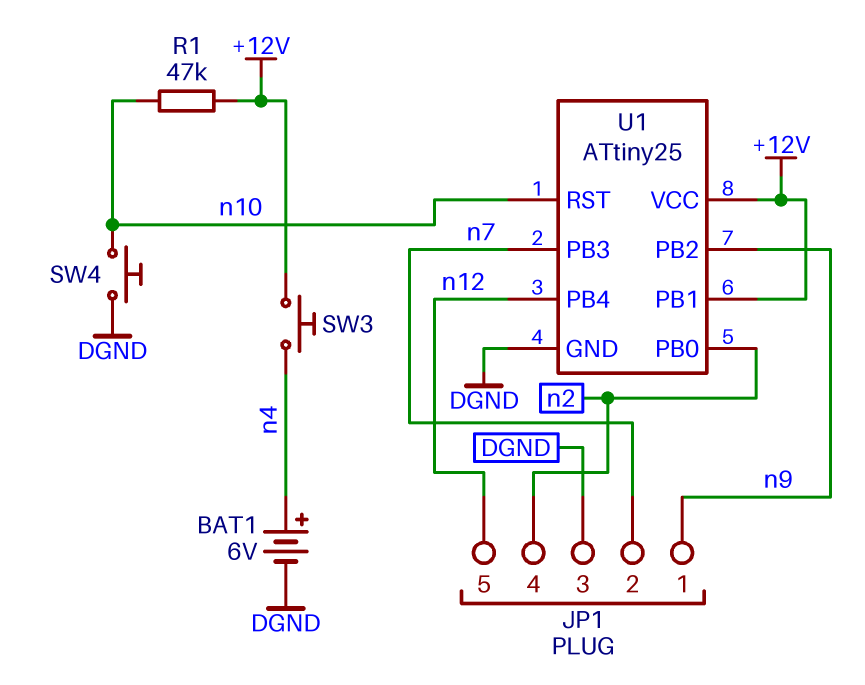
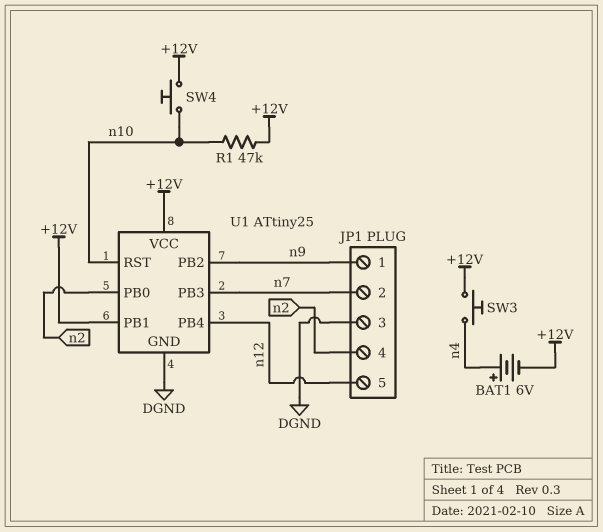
BAT1: 6V (plus n4, minus DGND) -> 6V (plus n4, minus +12V)
SW4: button (DGND, n10) -> button (+12V, n10)

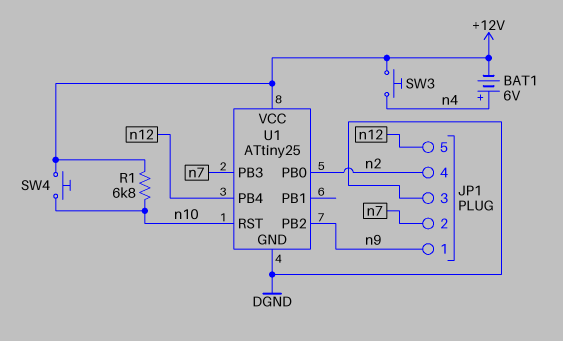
R1: 47k (+12V, n10) -> 6.8k (+12V, n10)
U1 pin PB1: +12V -> none

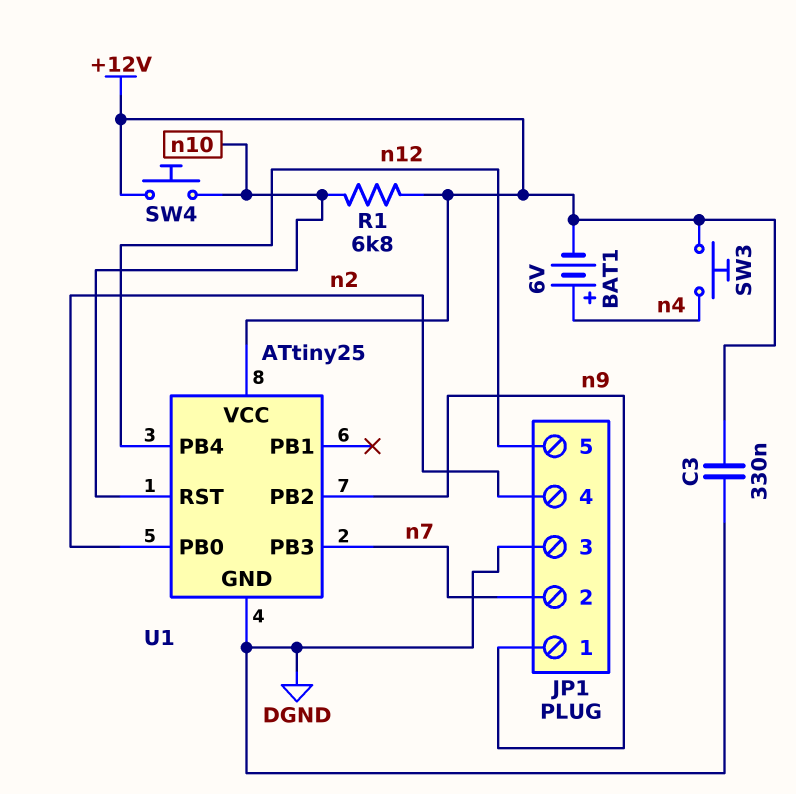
C3: none -> 330nF (+12V, DGND)

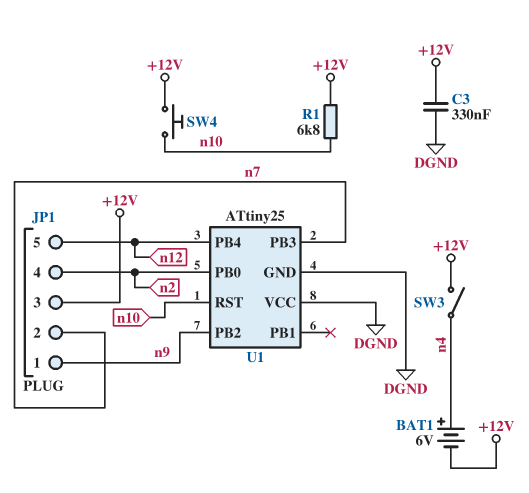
JP1 pin 3: DGND -> +12V
SW3: button (+12V, n4) -> switch (+12V, n4)
U1 pin VCC: +12V -> DGND

